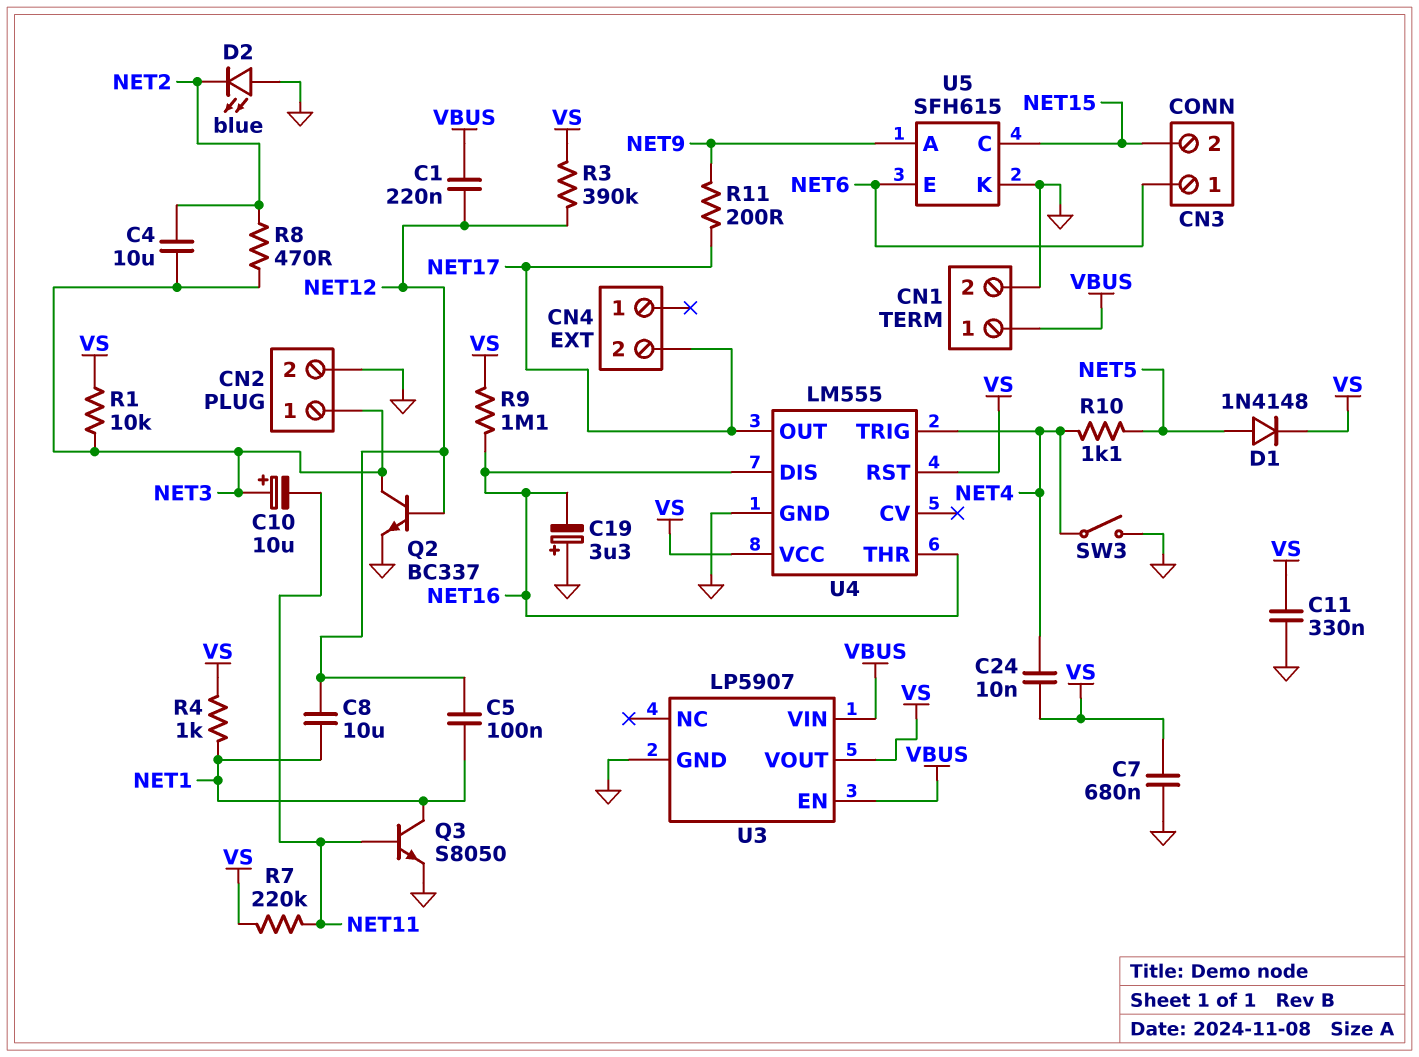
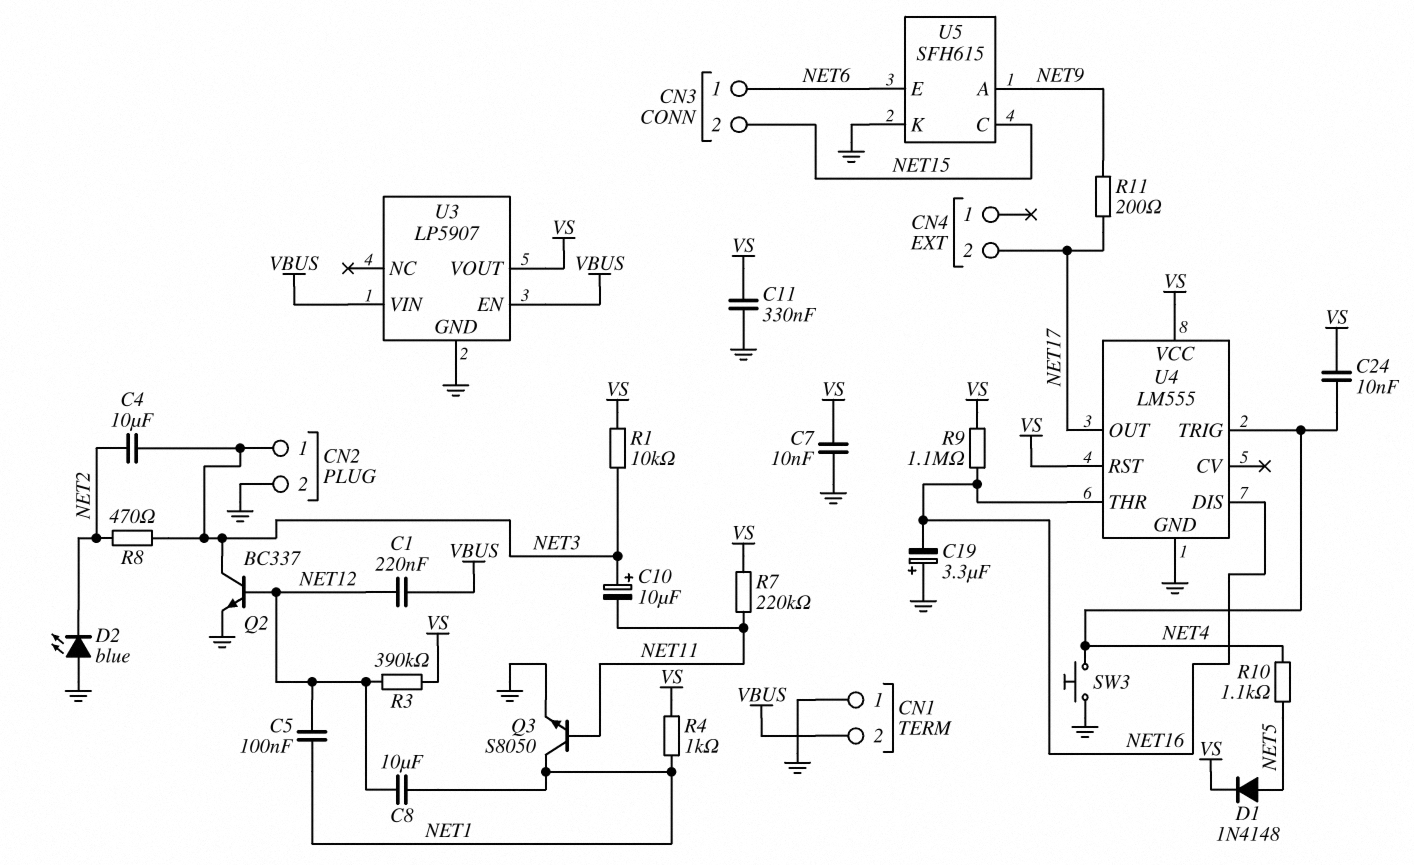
C7: 680nF (GND, VS) -> 10nF (GND, VS)
CN1 pin 1: VBUS -> GND
CN1 pin 2: GND -> VBUS
SW3: switch (GND, NET4) -> button (GND, NET4)

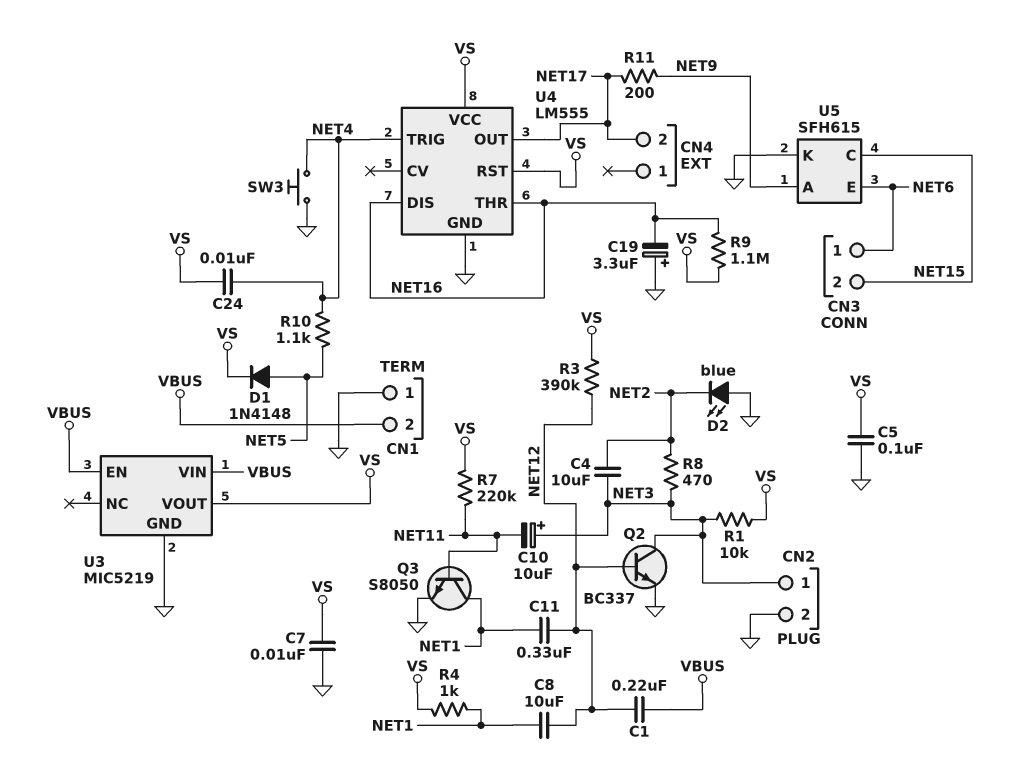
C5: 100nF (NET1, NET12) -> 100nF (GND, VS)
C11: 330nF (GND, VS) -> 330nF (NET1, NET12)
U3: LP5907 -> MIC5219

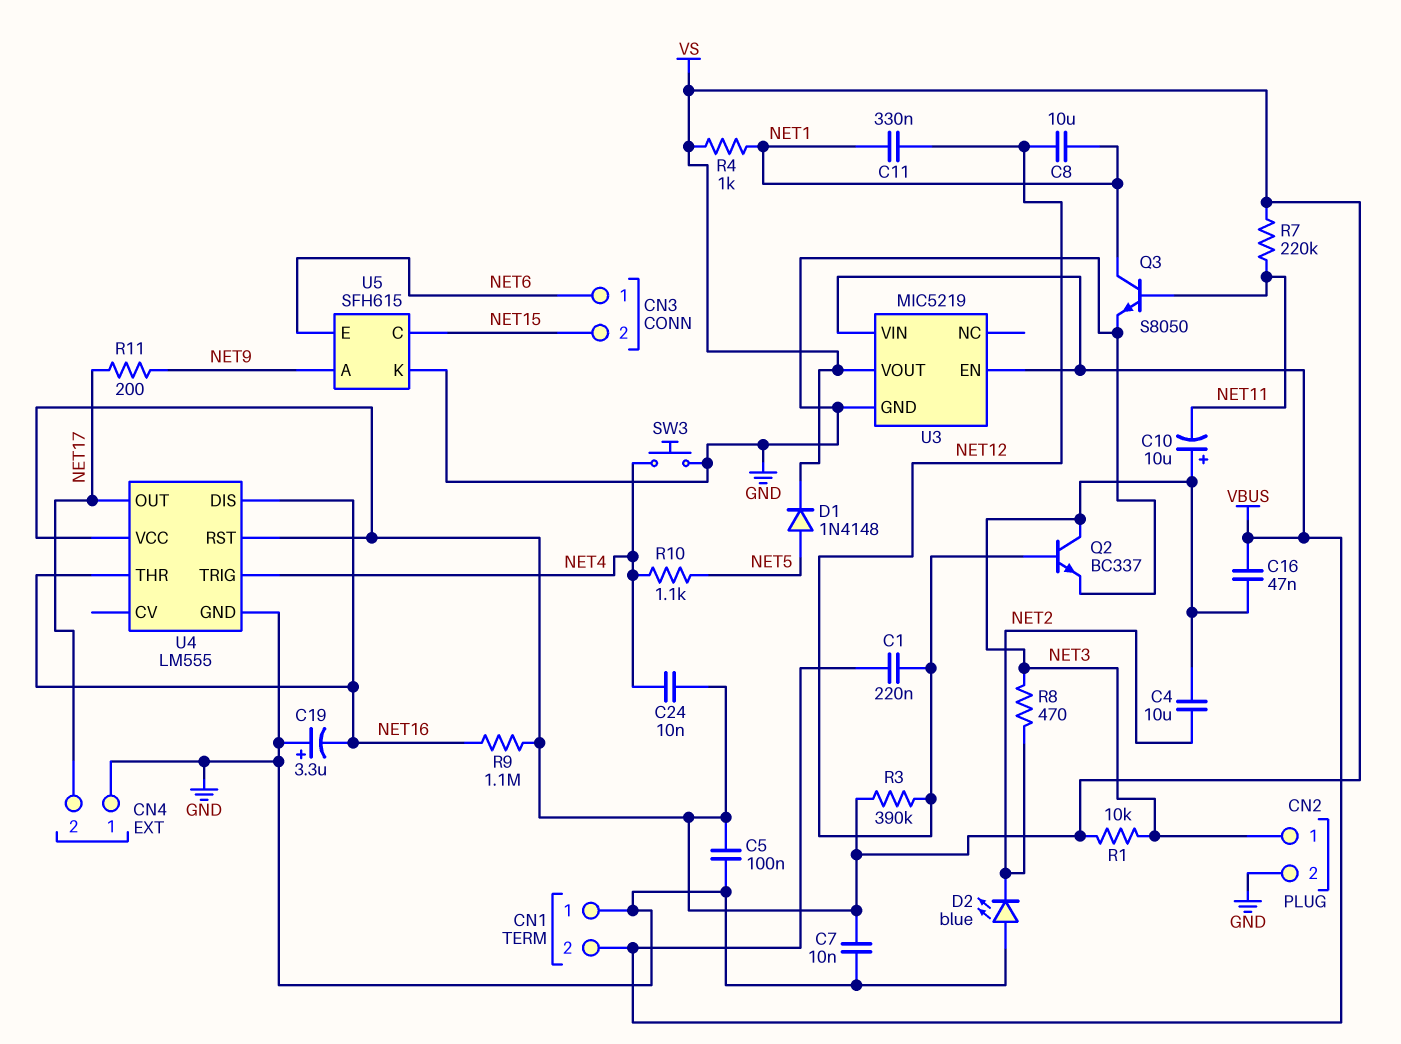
C16: none -> 47nF (NET3, VBUS)
CN4 pin 1: none -> GND

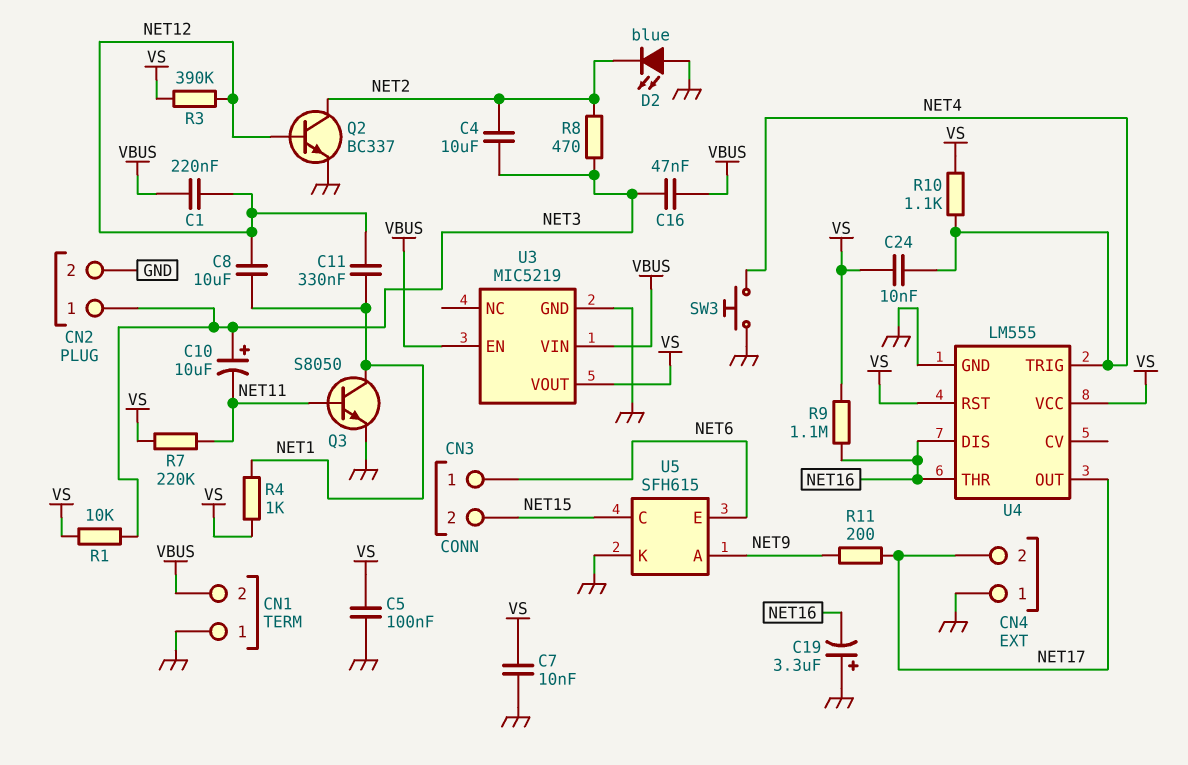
D1: diode 1N4148 (A NET5, K VS) -> none
Q2: NPN BC337 (B NET12, C NET3, E GND) -> NPN BC337 (B NET12, C NET2, E GND)
R10: 1.1k (NET4, NET5) -> 1.1k (NET4, VS)

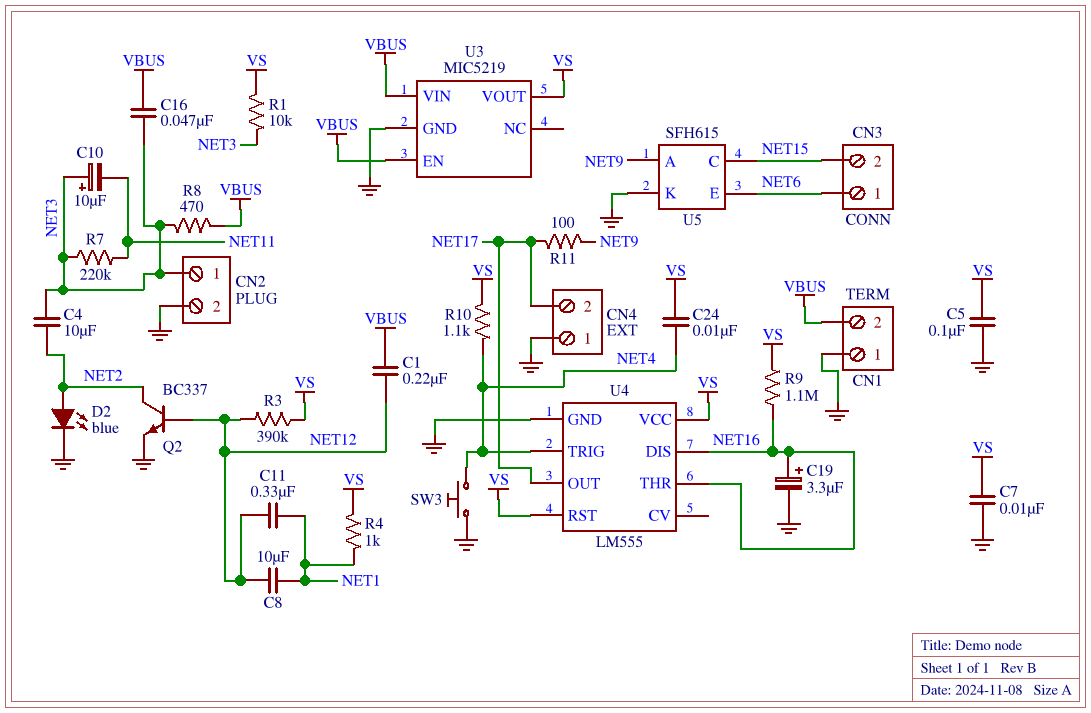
C19: 3.3uF (plus GND, minus NET16) -> 3.3uF (plus NET16, minus GND)
D2: LED blue (A GND, K NET2) -> LED blue (A NET2, K GND)
Q3: NPN S8050 (B NET11, C NET1, E GND) -> none
R7: 220k (NET11, VS) -> 220k (NET3, NET11)
R8: 470 (NET2, NET3) -> 470 (NET3, VBUS)
R11: 200 (NET9, NET17) -> 100 (NET9, NET17)

